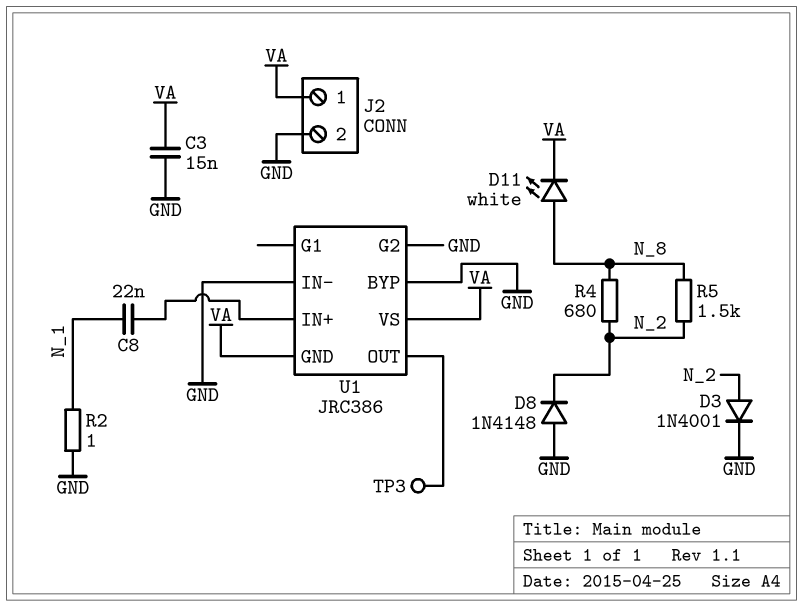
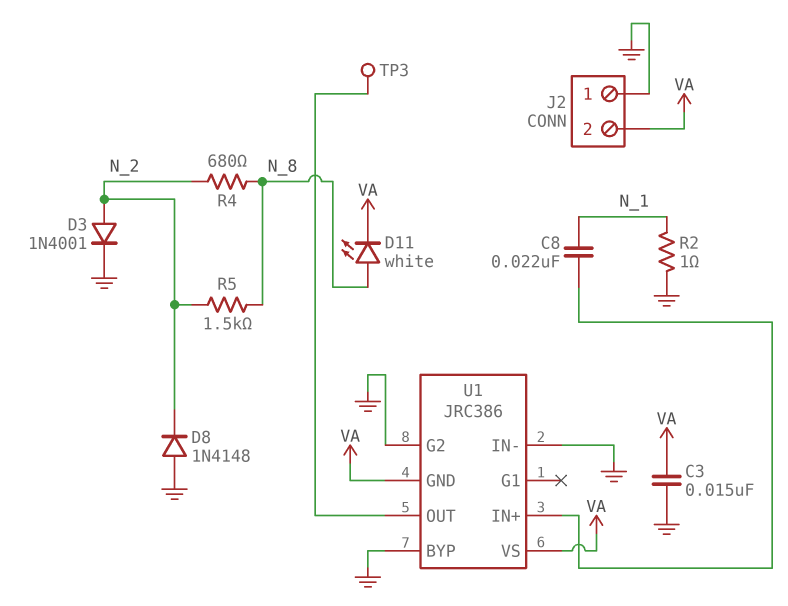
J2 pin 1: VA -> GND
J2 pin 2: GND -> VA

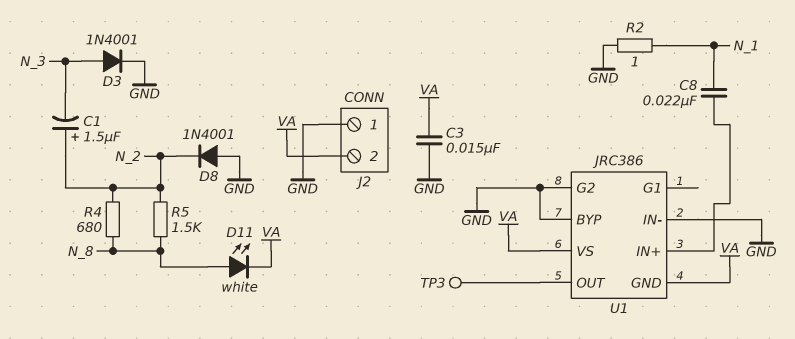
C1: none -> 1.5uF (plus N_2, minus N_3)
D3: diode 1N4001 (A N_2, K GND) -> diode 1N4001 (A N_3, K GND)
D8: diode 1N4148 (A GND, K N_2) -> diode 1N4001 (A GND, K N_2)

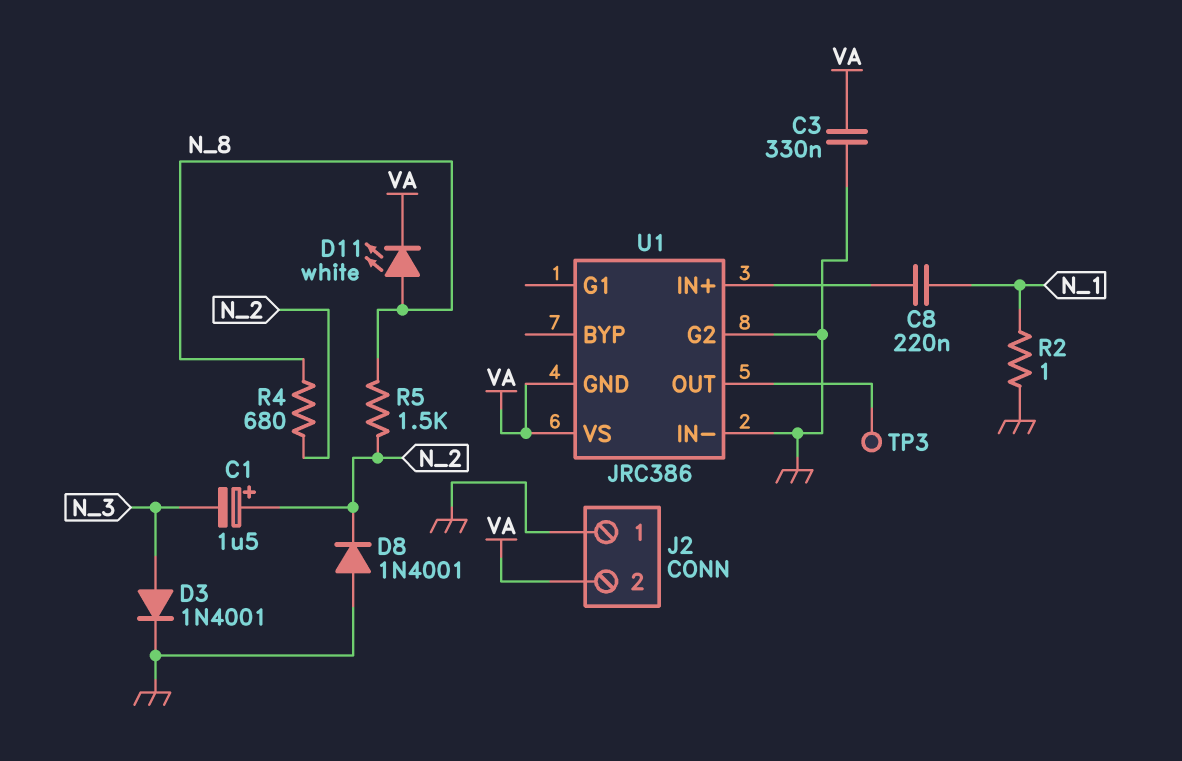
C3: 15nF (GND, VA) -> 330nF (GND, VA)
C8: 22nF (N_1, U1/IN+) -> 220nF (N_1, U1/IN+)
U1 pin BYP: GND -> none

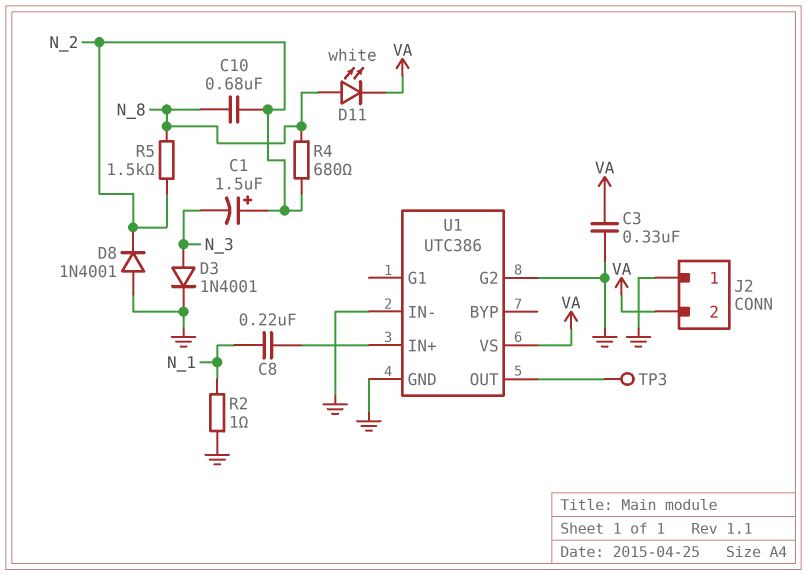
C10: none -> 680nF (N_2, N_8)
U1: JRC386 -> UTC386
U1 pin GND: VA -> GND

